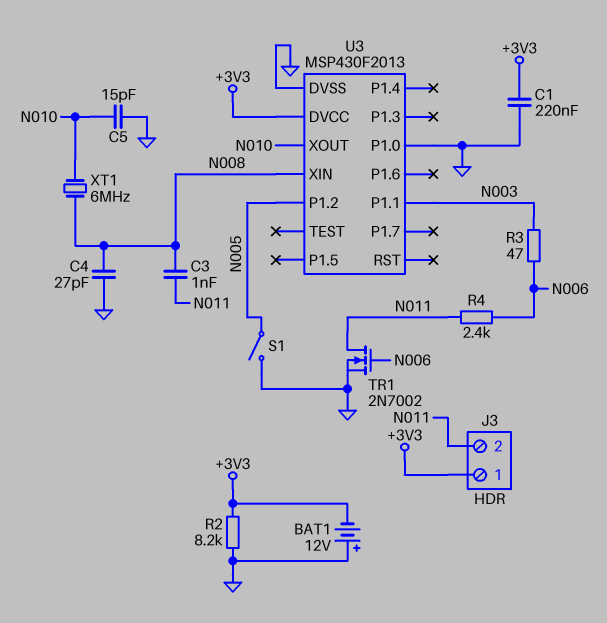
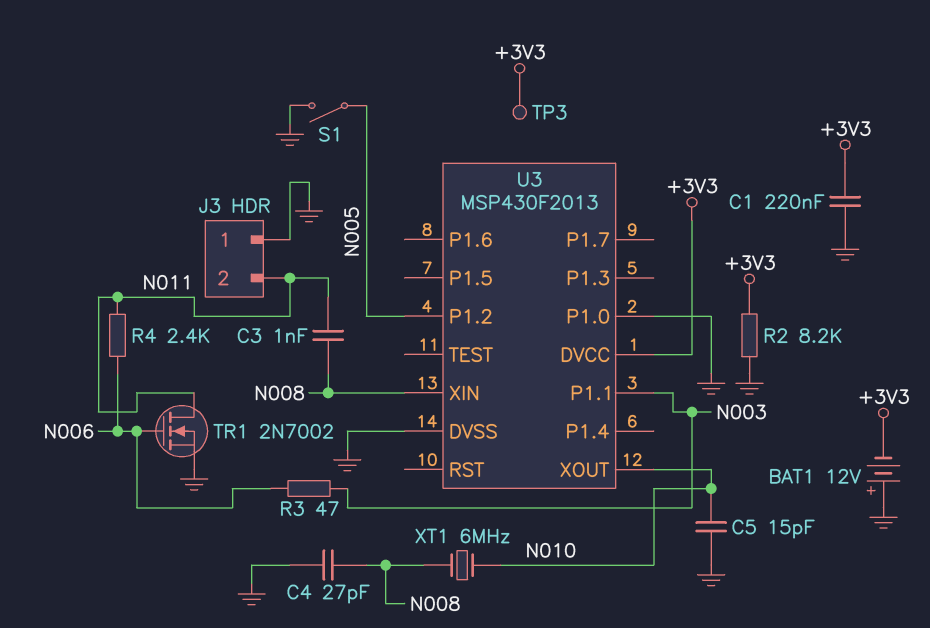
J3 pin 1: +3V3 -> GND
TP3: none -> test point (+3V3)

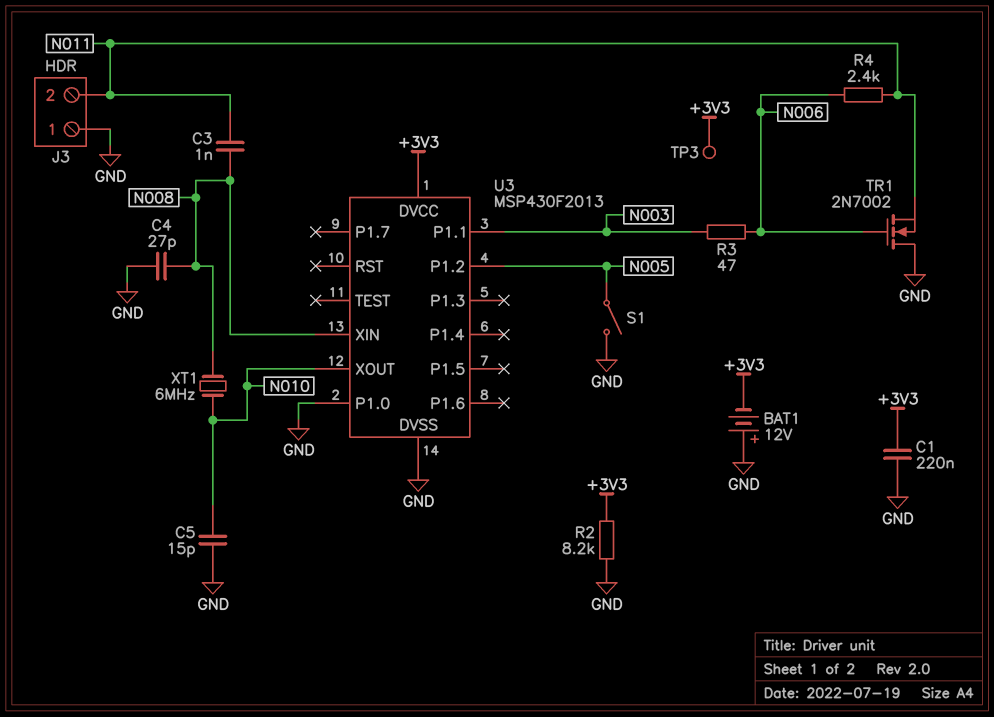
TR1: NMOS 2N7002 (G N006, D N011, S GND) -> NMOS 2N7002 (G N006, D GND, S N011)

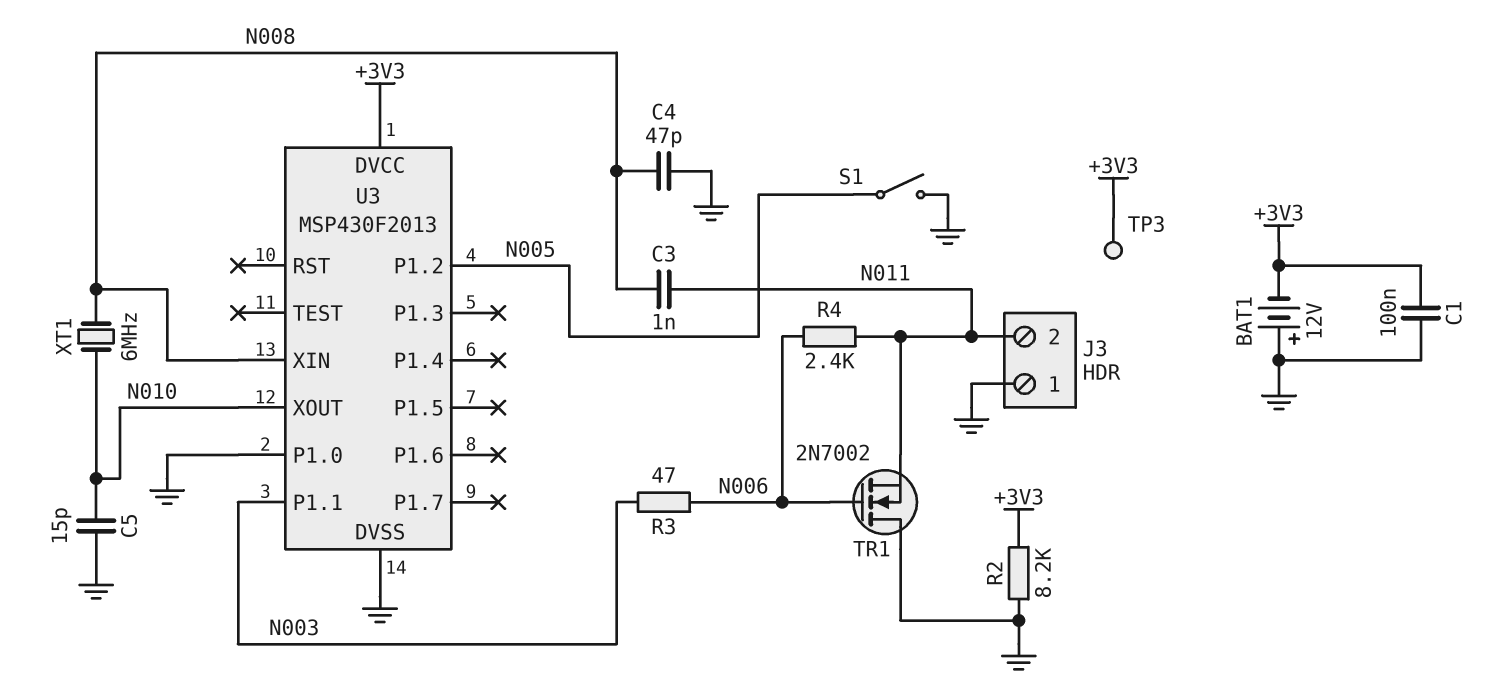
C1: 220nF (+3V3, GND) -> 100nF (+3V3, GND)
C4: 27pF (GND, N008) -> 47pF (GND, N008)

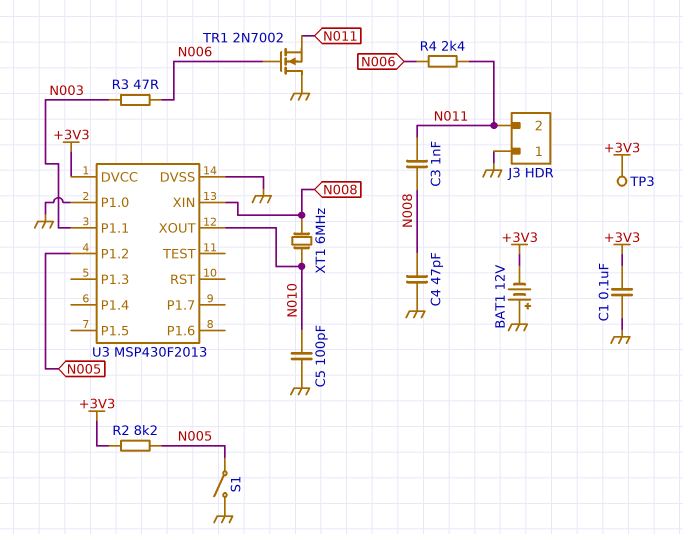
C5: 15pF (GND, N010) -> 100pF (GND, N010)
R2: 8.2k (+3V3, GND) -> 8.2k (+3V3, N005)

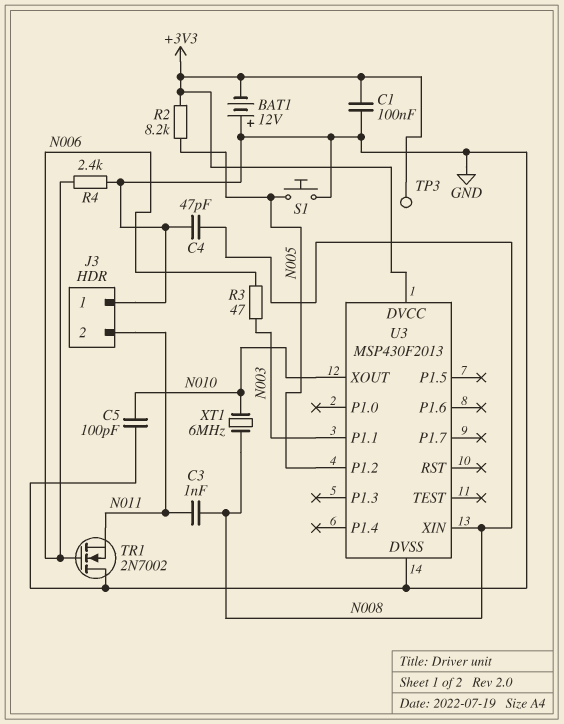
R4: 2.4k (N006, N011) -> 2.4k (GND, N006)
S1: switch (GND, N005) -> button (GND, N005)
U3 pin P1.0: GND -> none

